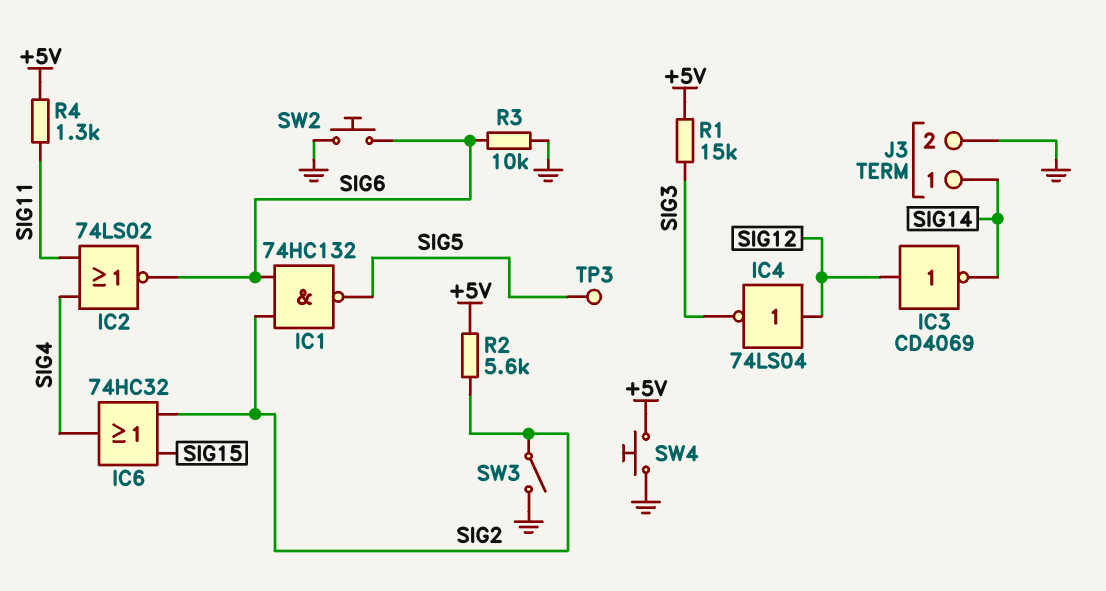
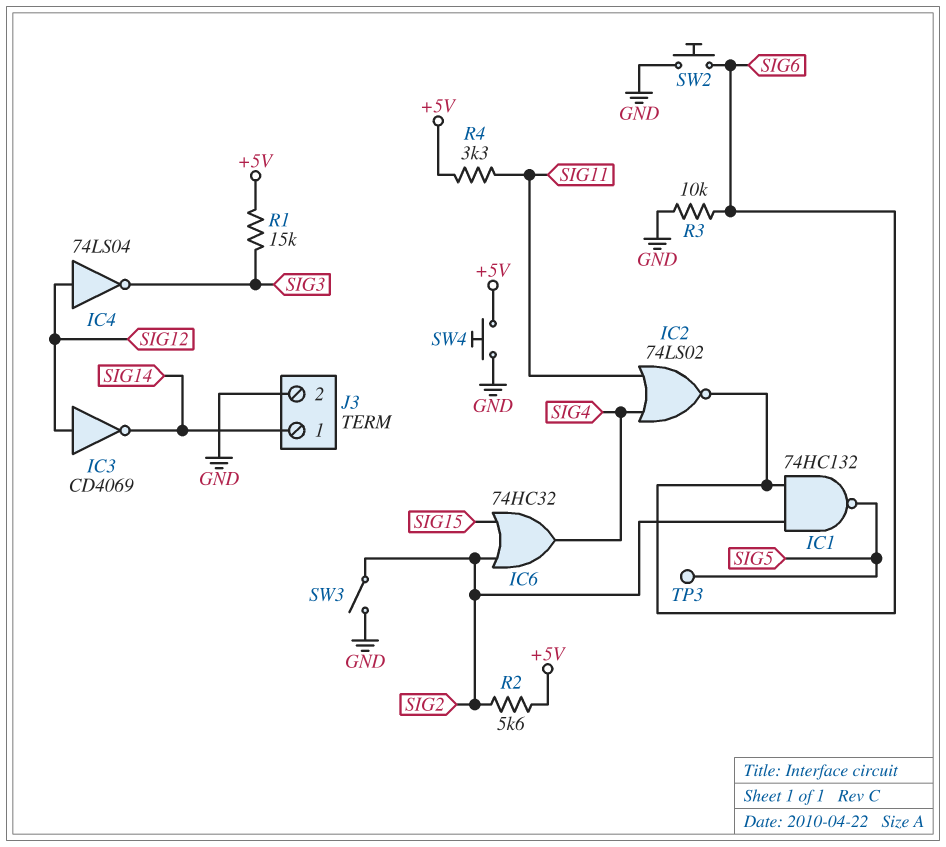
R4: 1.3k (+5V, SIG11) -> 3.3k (+5V, SIG11)

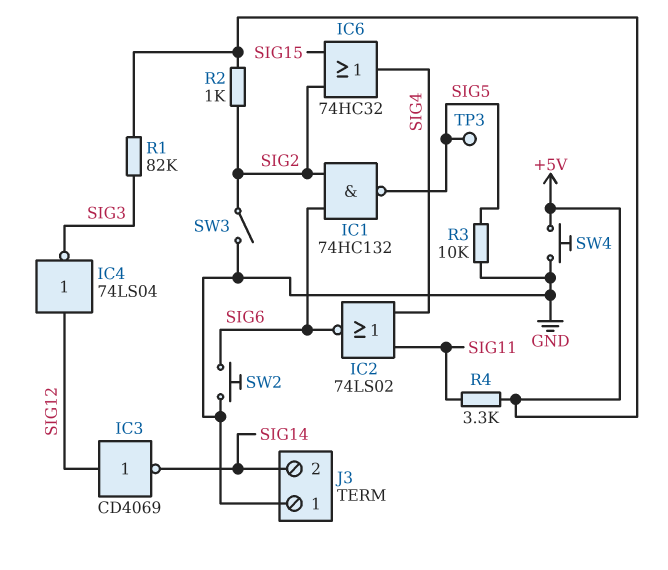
J3 pin 1: SIG14 -> GND
J3 pin 2: GND -> SIG14
R1: 15k (+5V, SIG3) -> 82k (+5V, SIG3)
R2: 5.6k (+5V, SIG2) -> 1k (+5V, SIG2)
R3: 10k (GND, SIG6) -> 10k (GND, SIG5)

